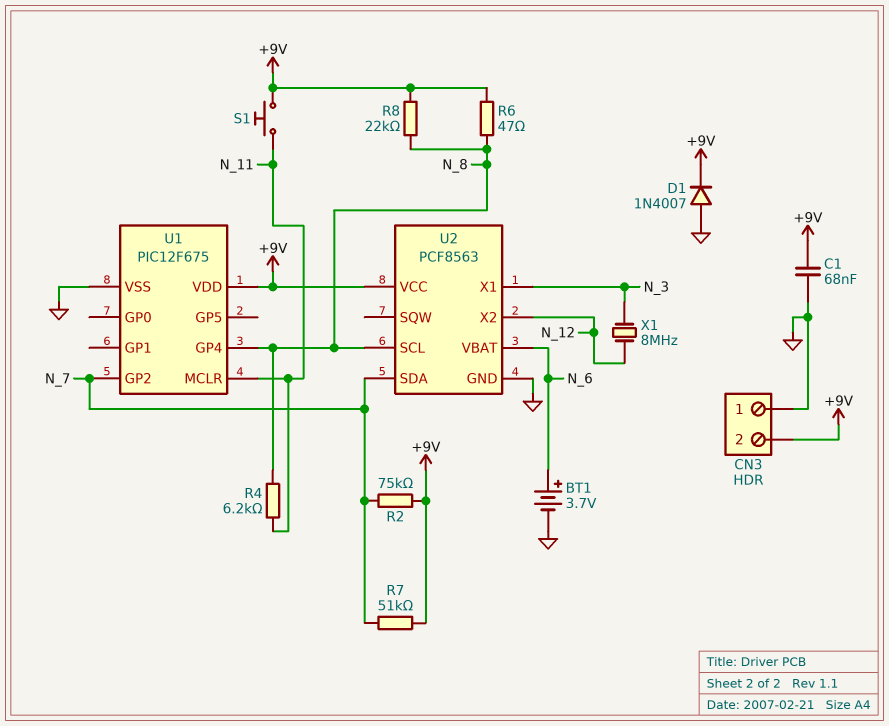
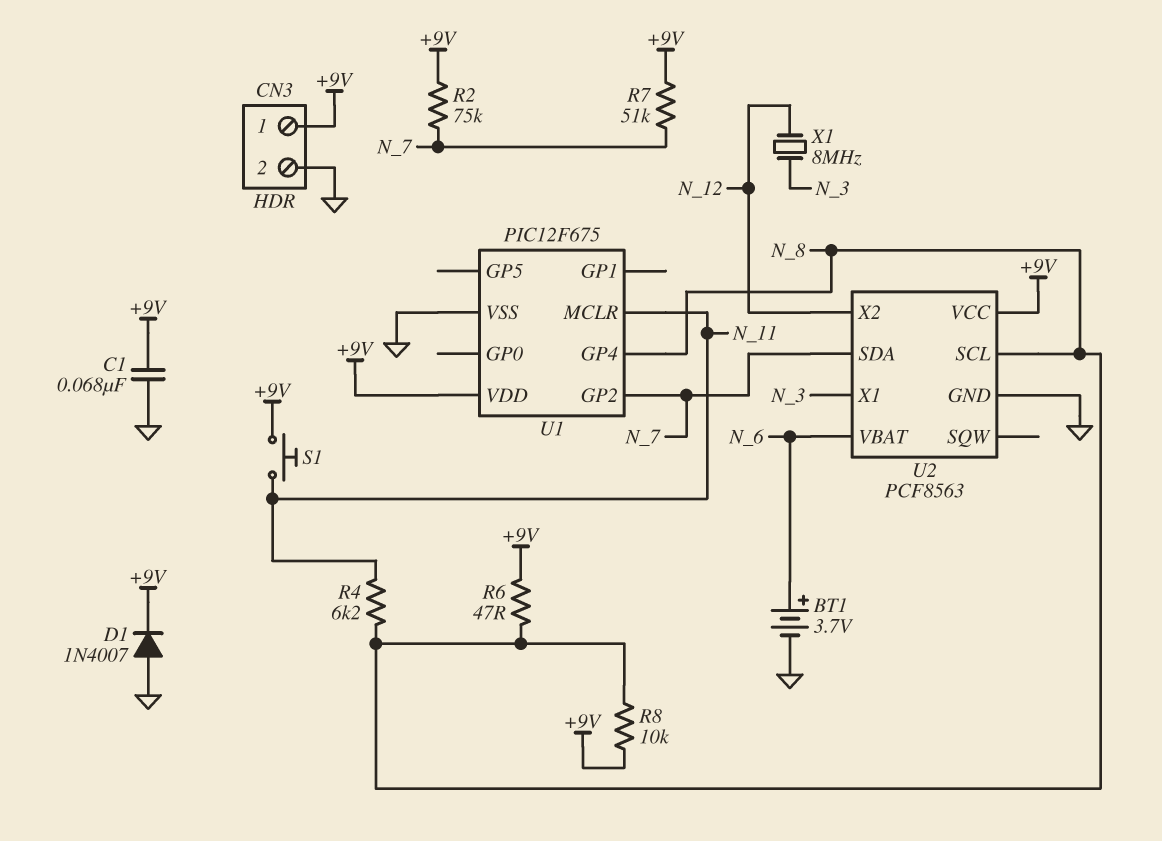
CN3 pin 1: GND -> +9V
CN3 pin 2: +9V -> GND
R8: 22k (+9V, N_8) -> 10k (+9V, N_8)

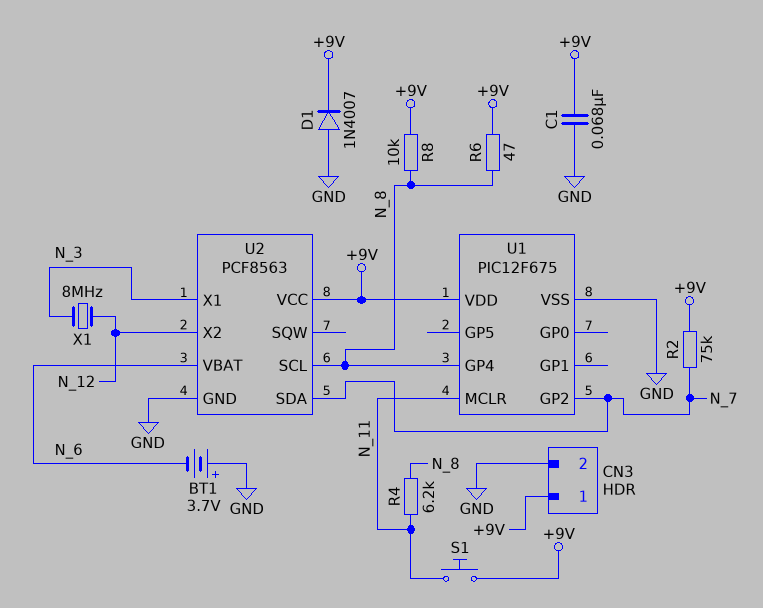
BT1: 3.7V (plus N_6, minus GND) -> 3.7V (plus GND, minus N_6)
R7: 51k (+9V, N_7) -> none

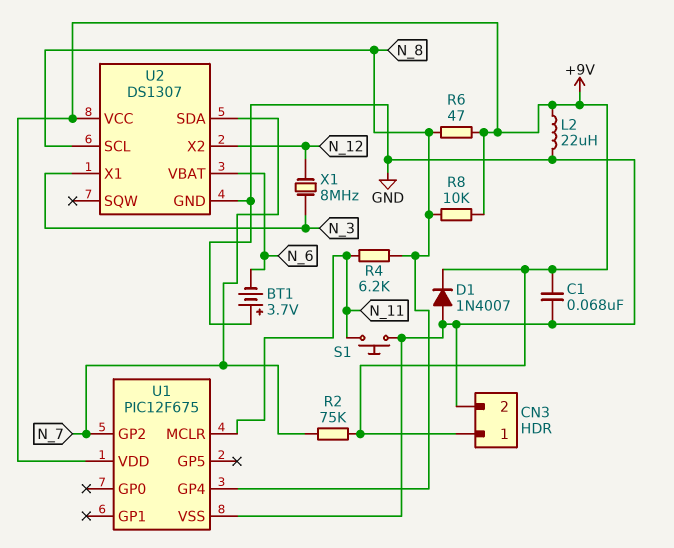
L2: none -> 22uH (+9V, GND)
S1: button (+9V, N_11) -> button (GND, N_11)
U2: PCF8563 -> DS1307

